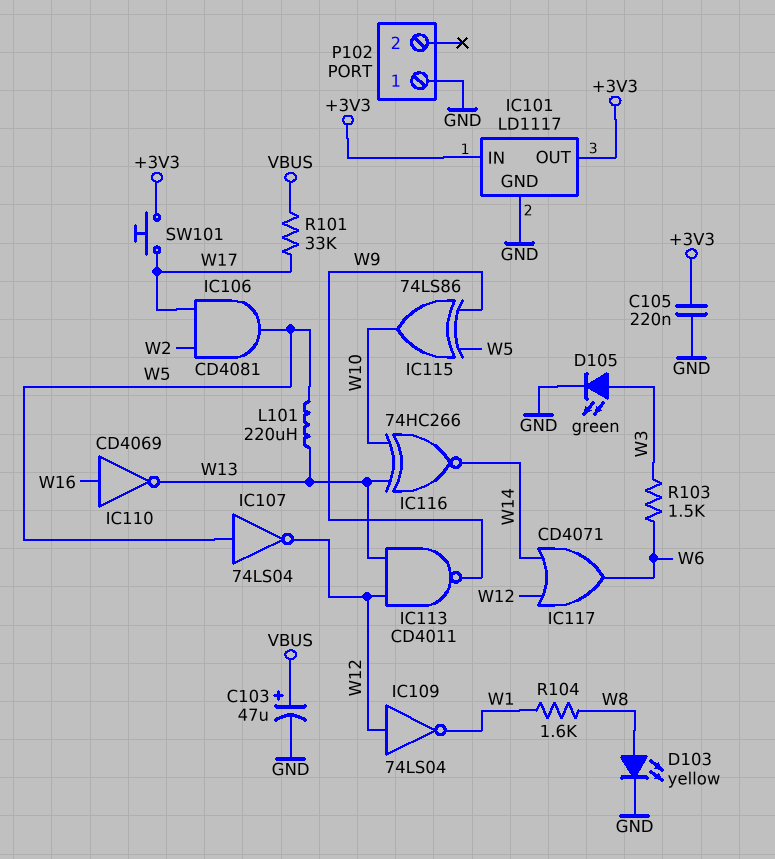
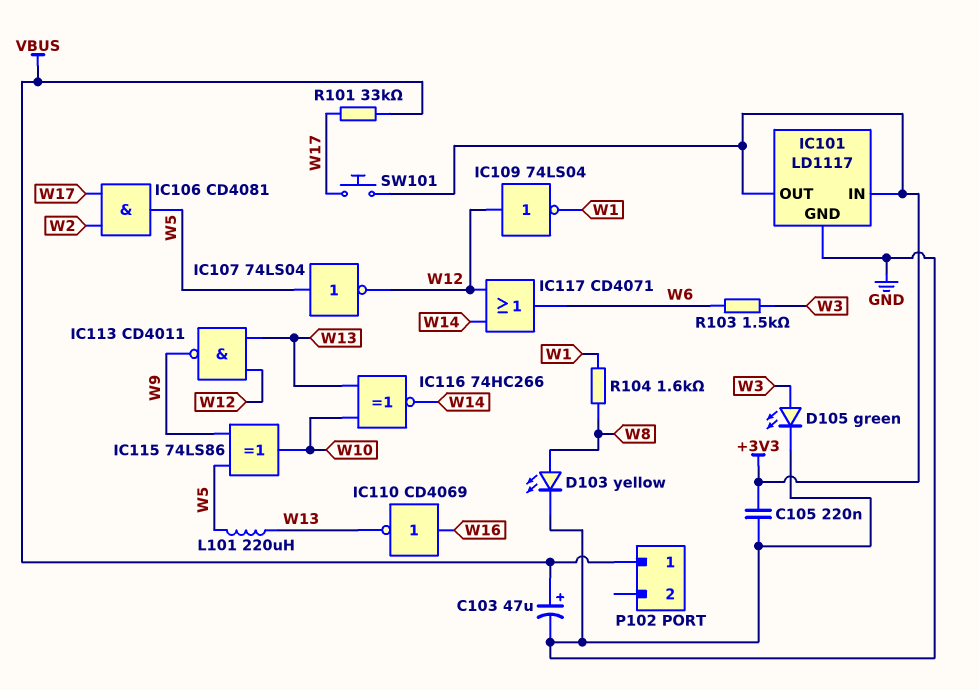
P102 pin 1: GND -> VBUS

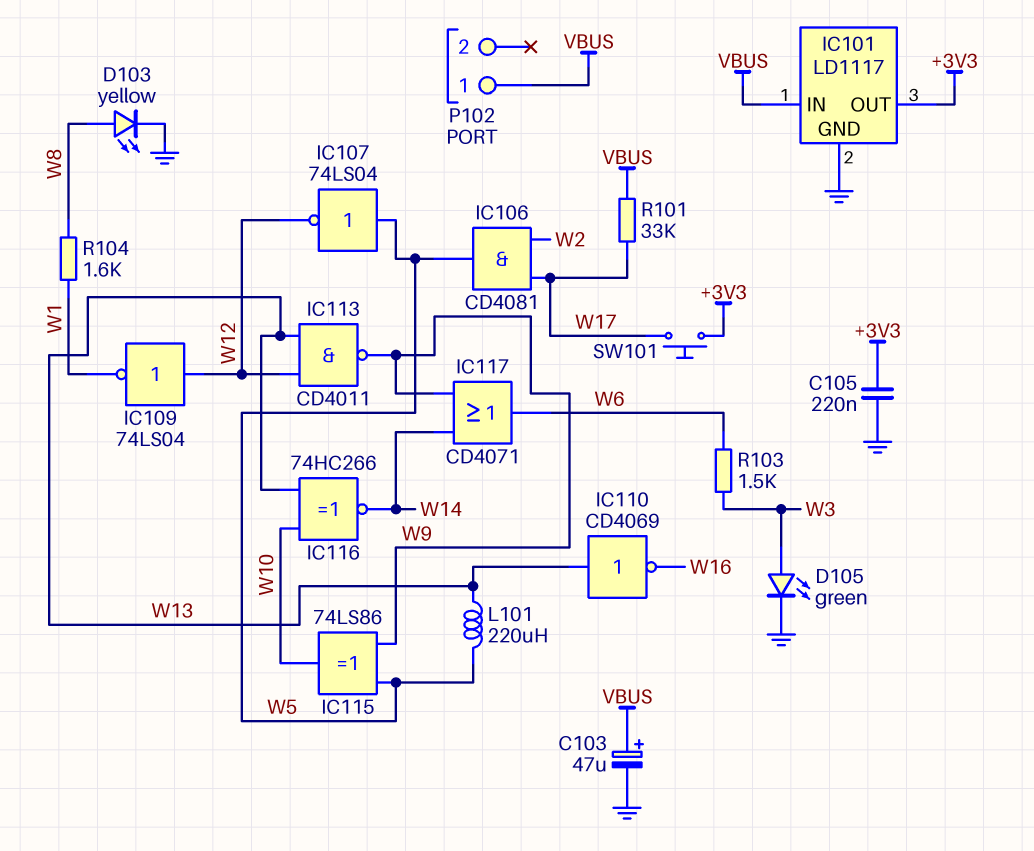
IC101 pin IN: +3V3 -> VBUS
IC110: NOT CD4069 (in W16, out W13) -> NOT CD4069 (in W13, out W16)
IC117: OR CD4071 (in W12, in W14, out W6) -> OR CD4071 (in W9, in W14, out W6)

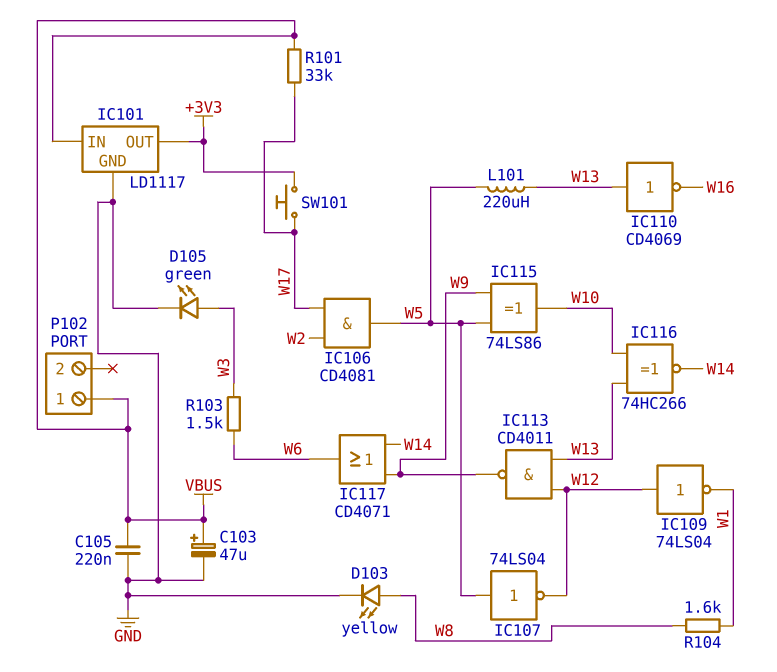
C105: 220nF (+3V3, GND) -> 220nF (GND, VBUS)

